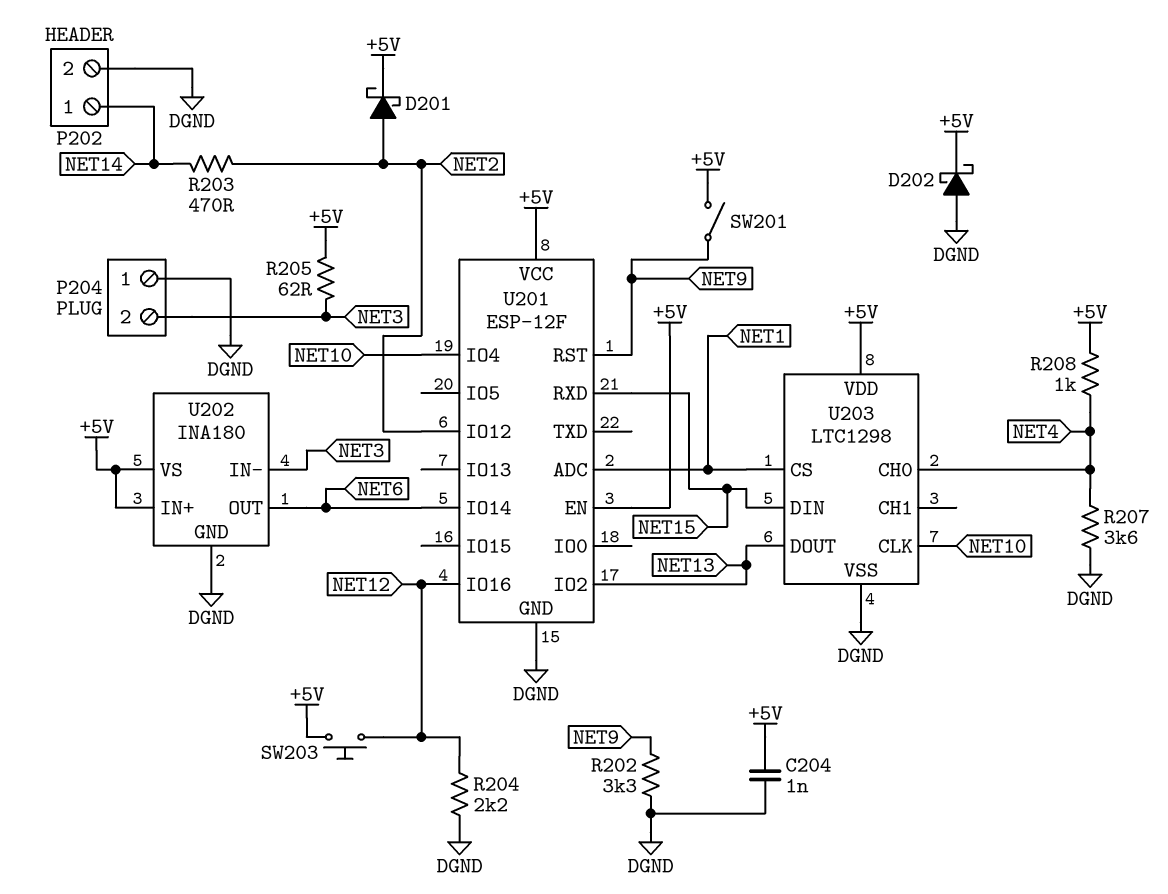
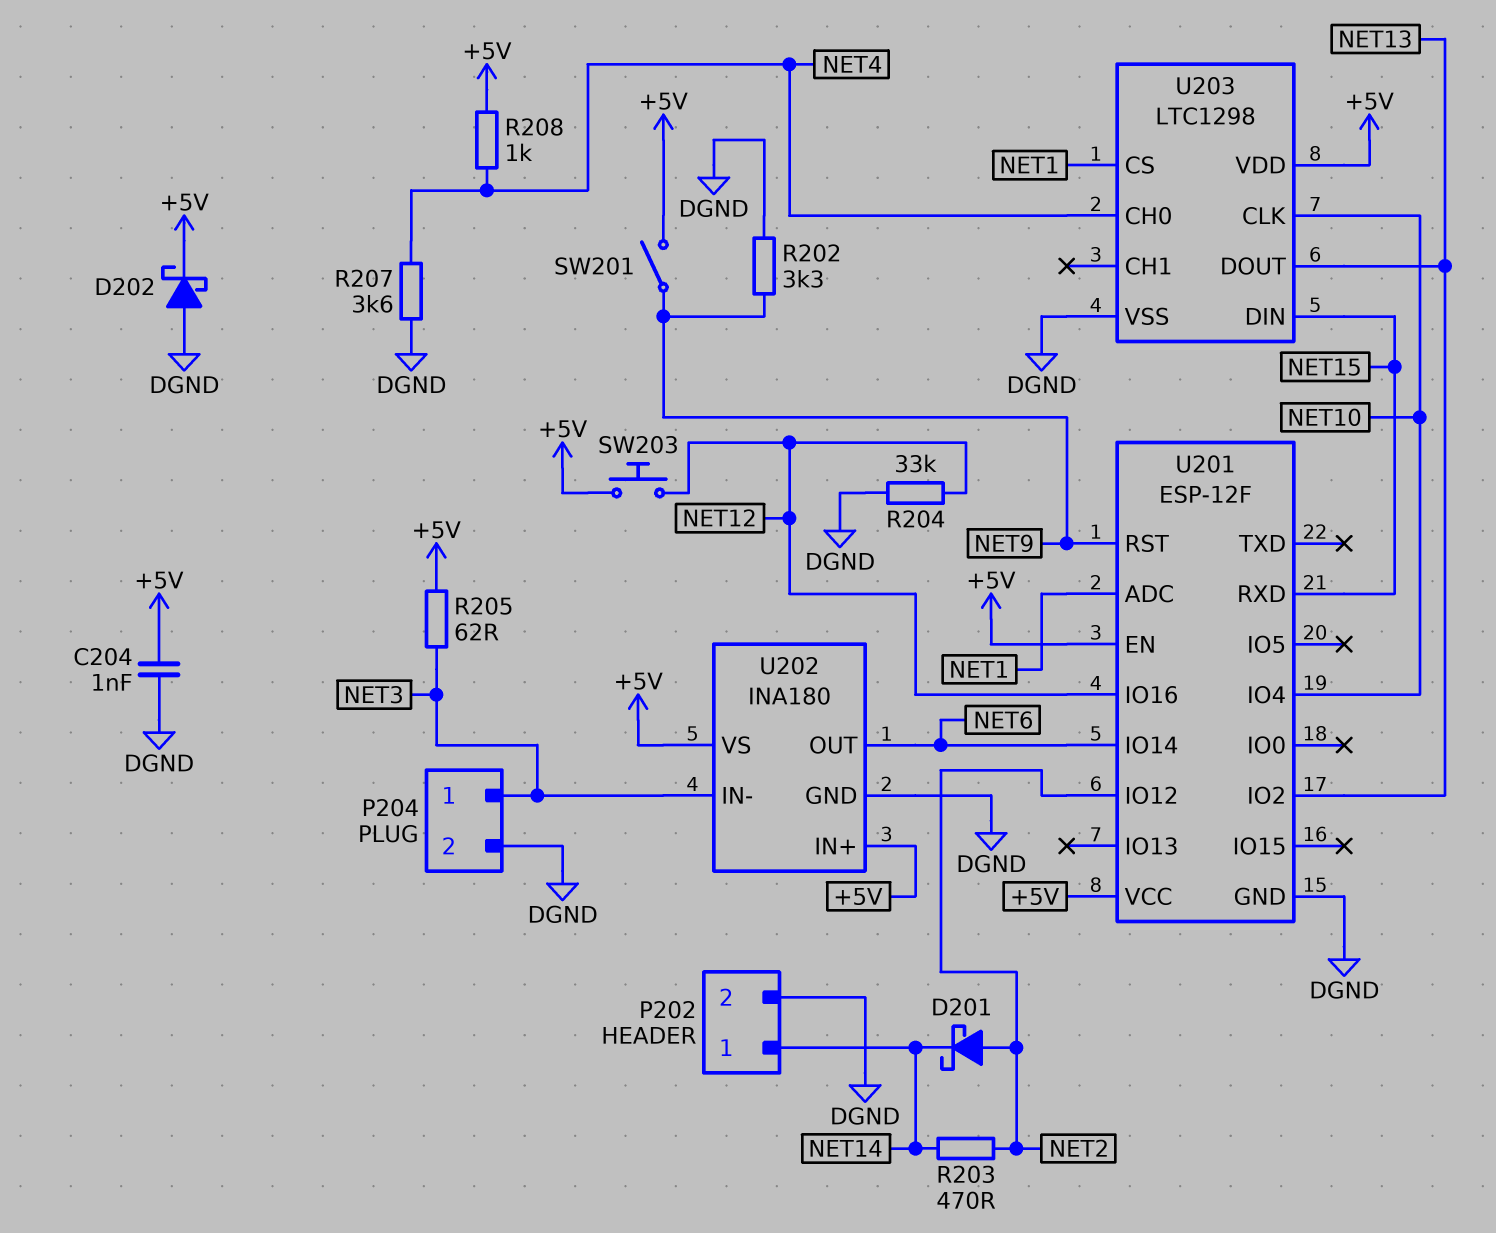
D201: schottky (A NET2, K +5V) -> schottky (A NET2, K NET14)
P204 pin 1: DGND -> NET3
P204 pin 2: NET3 -> DGND
R204: 2.2k (DGND, NET12) -> 33k (DGND, NET12)

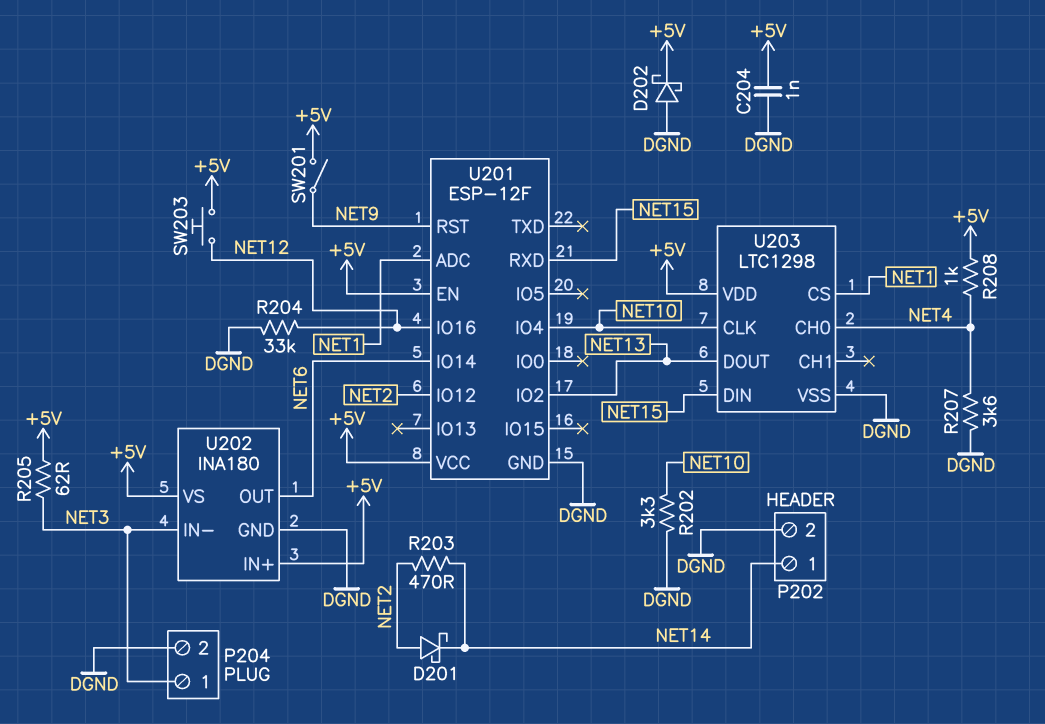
R202: 3.3k (DGND, NET9) -> 3.3k (DGND, NET10)

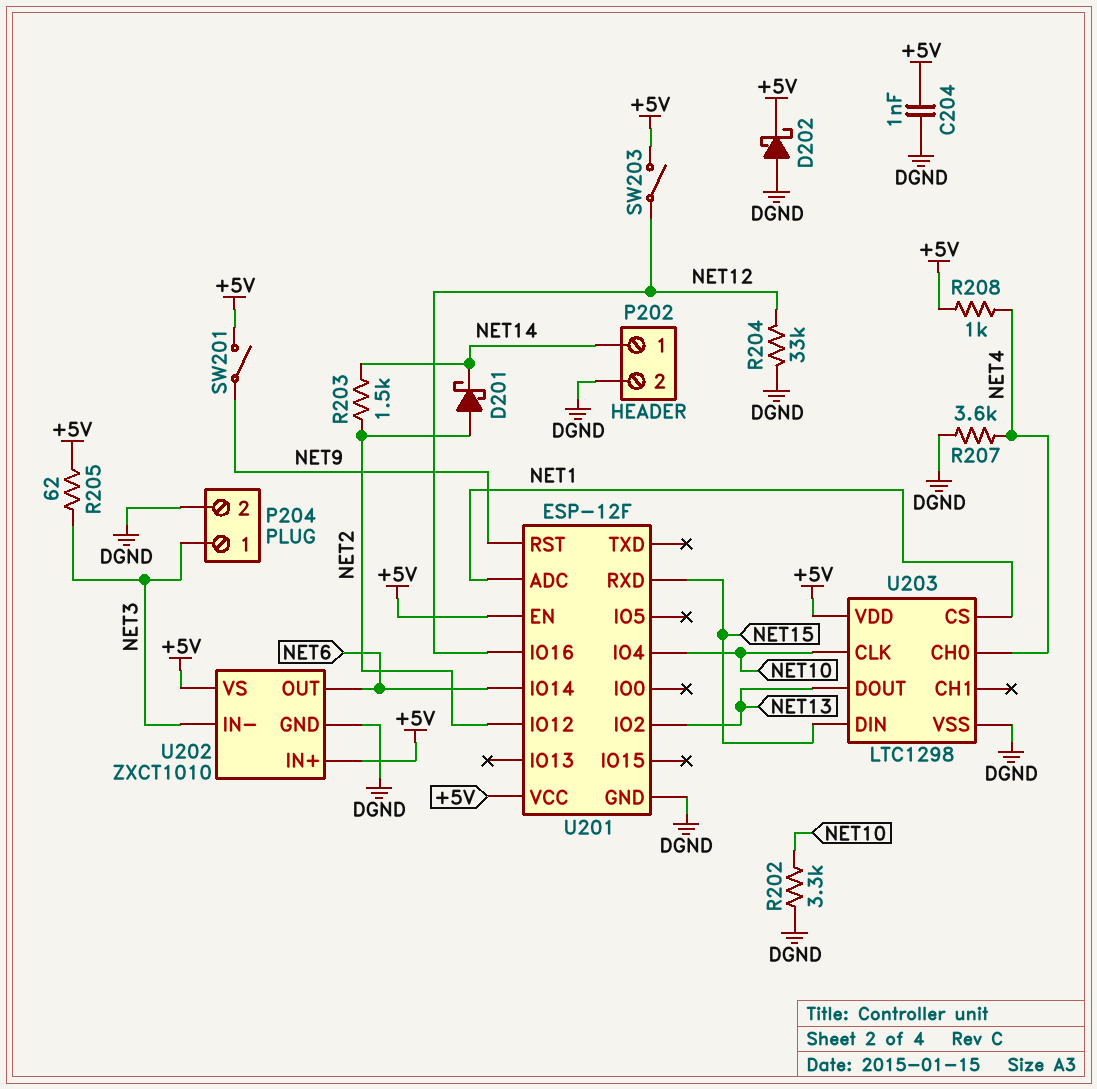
R203: 470 (NET2, NET14) -> 1.5k (NET2, NET14)
SW203: button (+5V, NET12) -> switch (+5V, NET12)
U202: INA180 -> ZXCT1010

